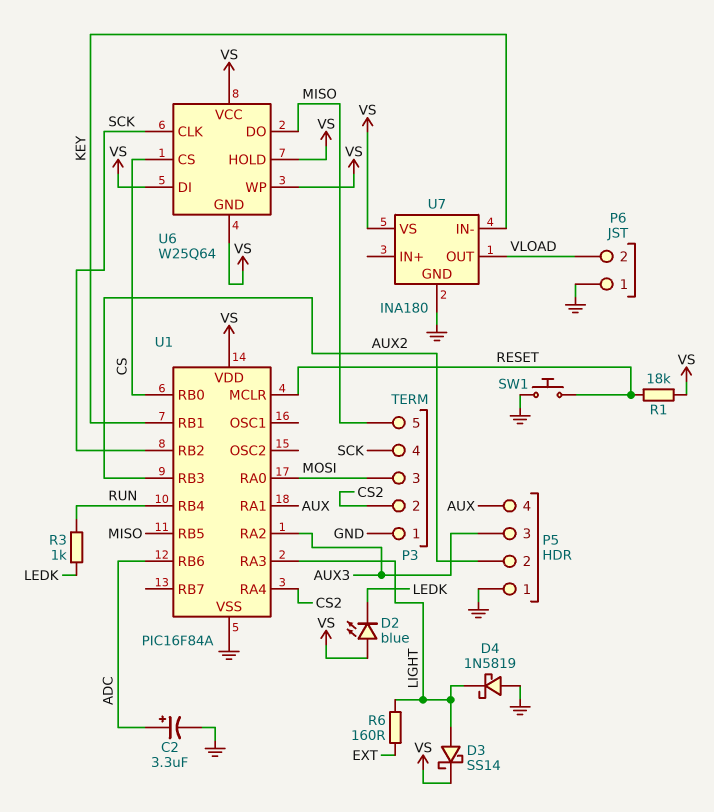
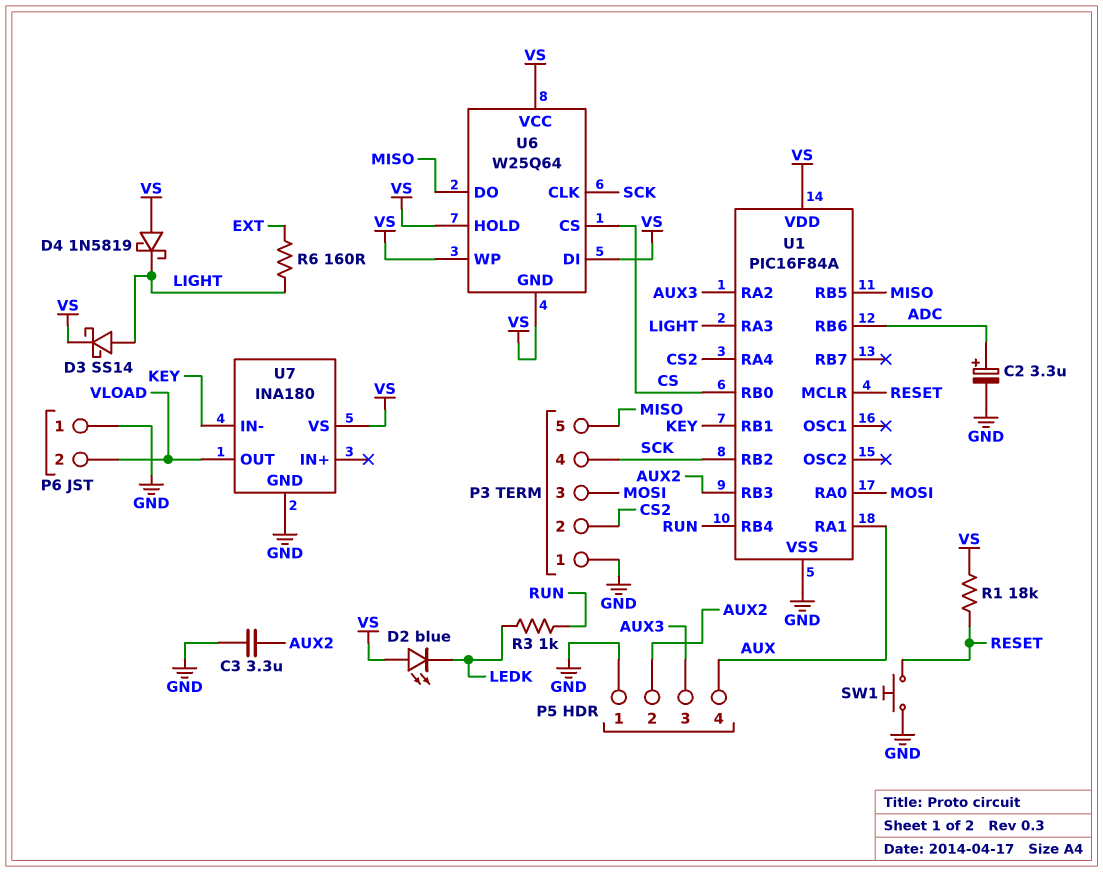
C3: none -> 3.3uF (AUX2, GND)
D4: schottky 1N5819 (A GND, K LIGHT) -> schottky 1N5819 (A VS, K LIGHT)

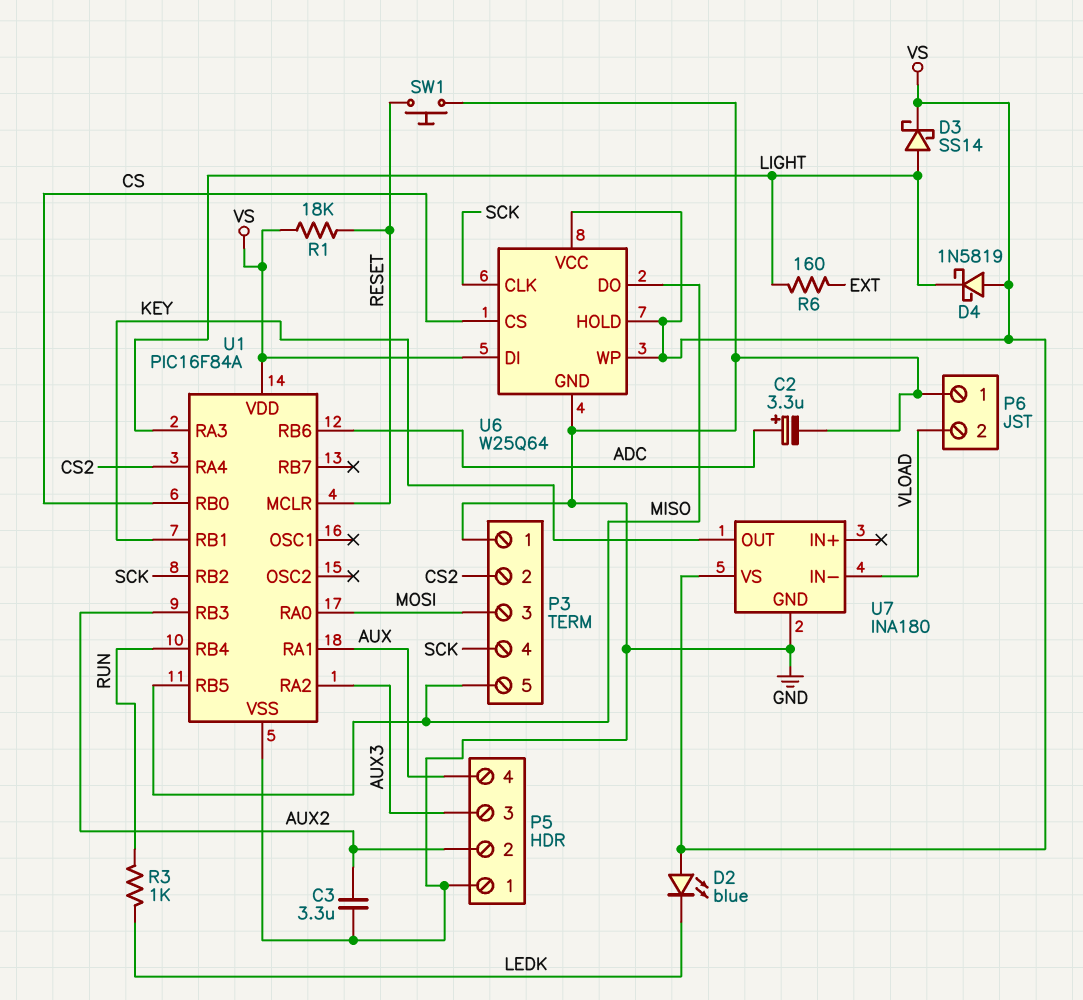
U6 pin GND: VS -> GND
U7 pin IN-: KEY -> VLOAD
U7 pin OUT: VLOAD -> KEY

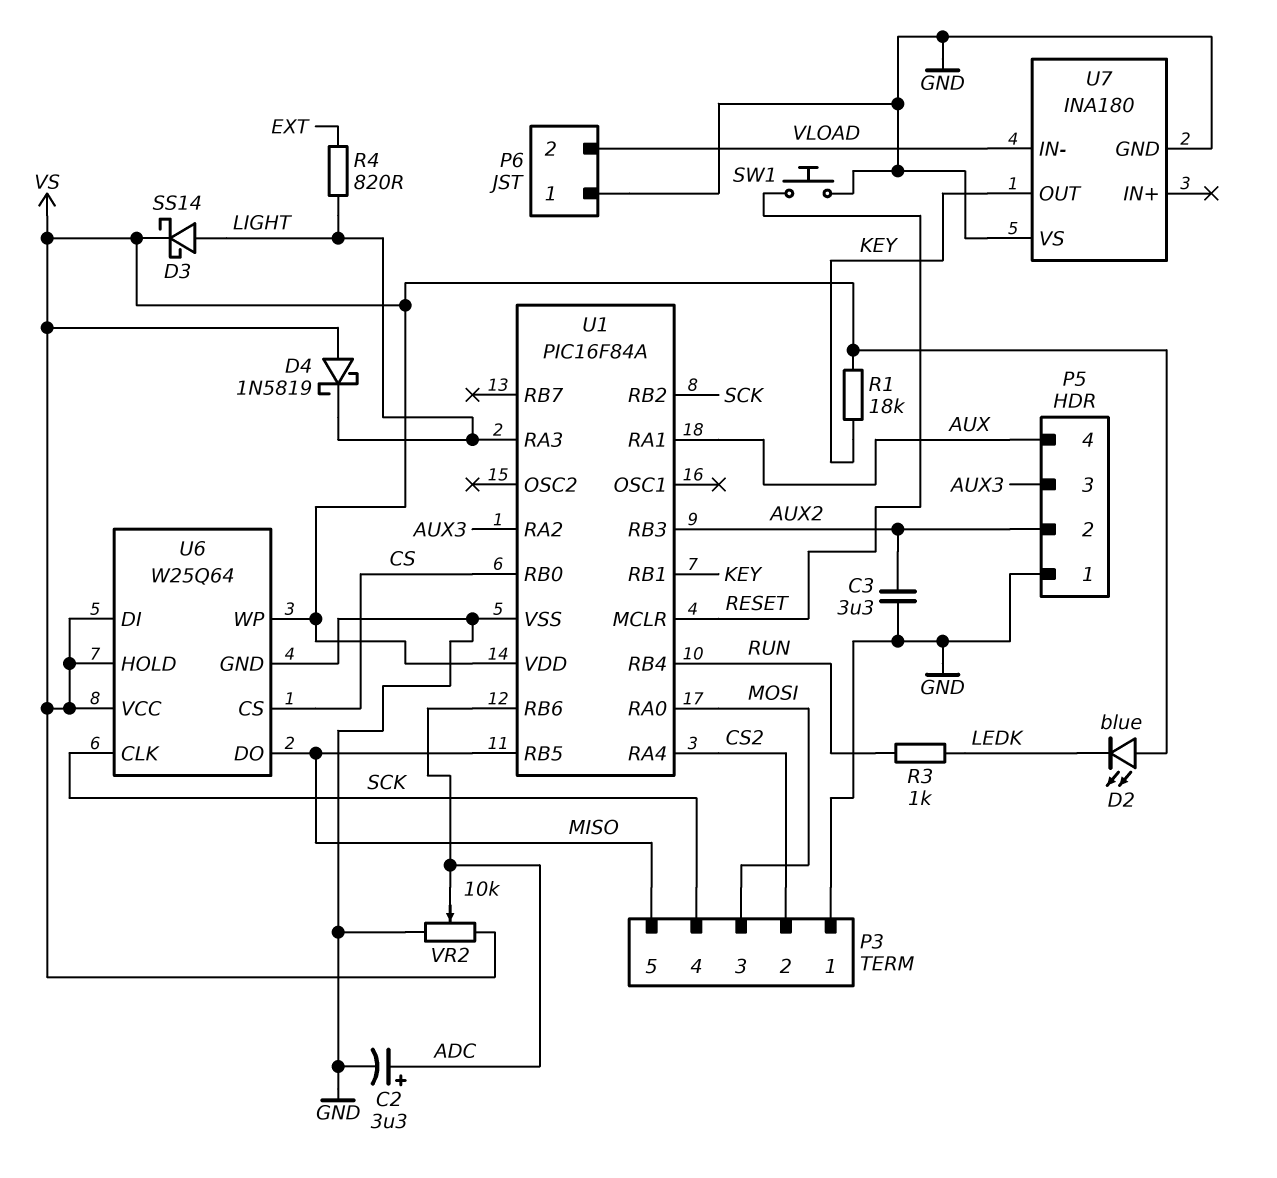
R1: 18k (RESET, VS) -> 18k (KEY, VS)
R4: none -> 820 (EXT, LIGHT)
R6: 160 (EXT, LIGHT) -> none
U7 pin VS: VS -> GND
VR2: none -> 10k (GND, VS, wiper ADC)

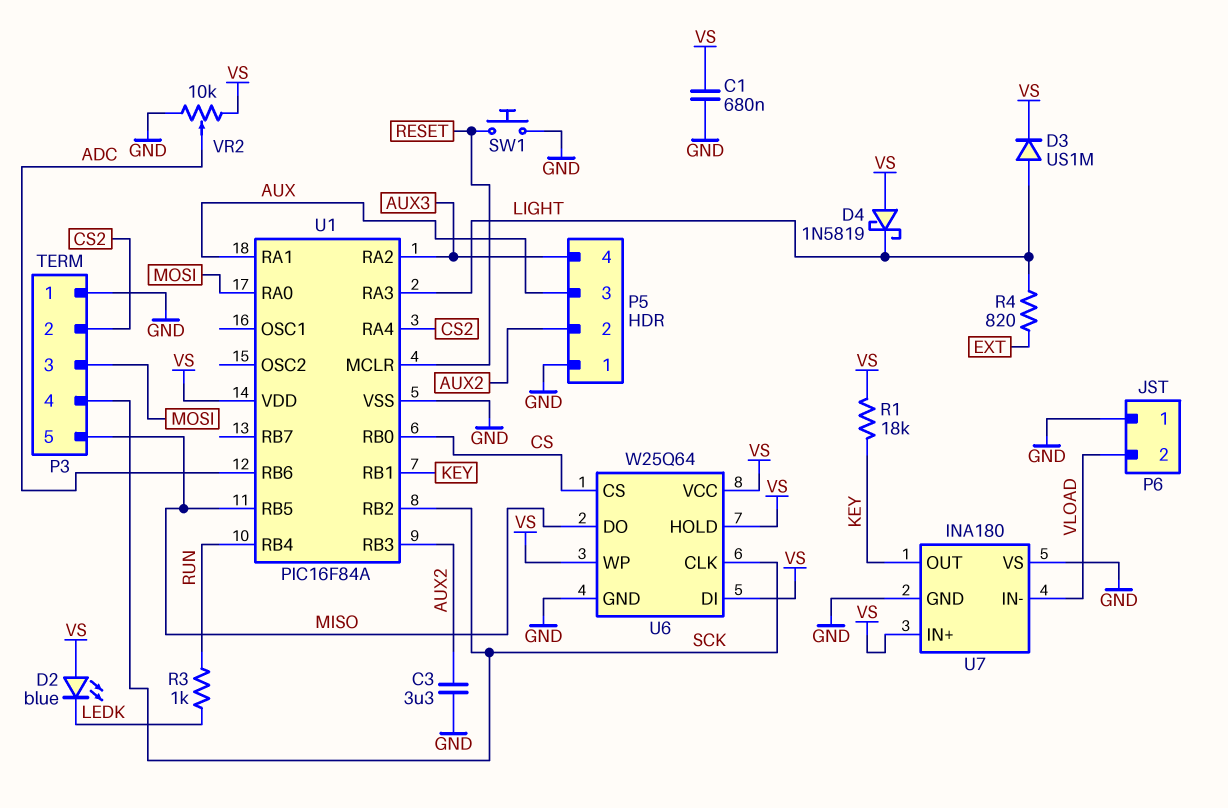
C1: none -> 680nF (GND, VS)
C2: 3.3uF (plus ADC, minus GND) -> none
D3: schottky SS14 (A LIGHT, K VS) -> diode US1M (A LIGHT, K VS)
P5 pin 3: AUX3 -> AUX
P5 pin 4: AUX -> AUX3
U7 pin IN+: none -> VS

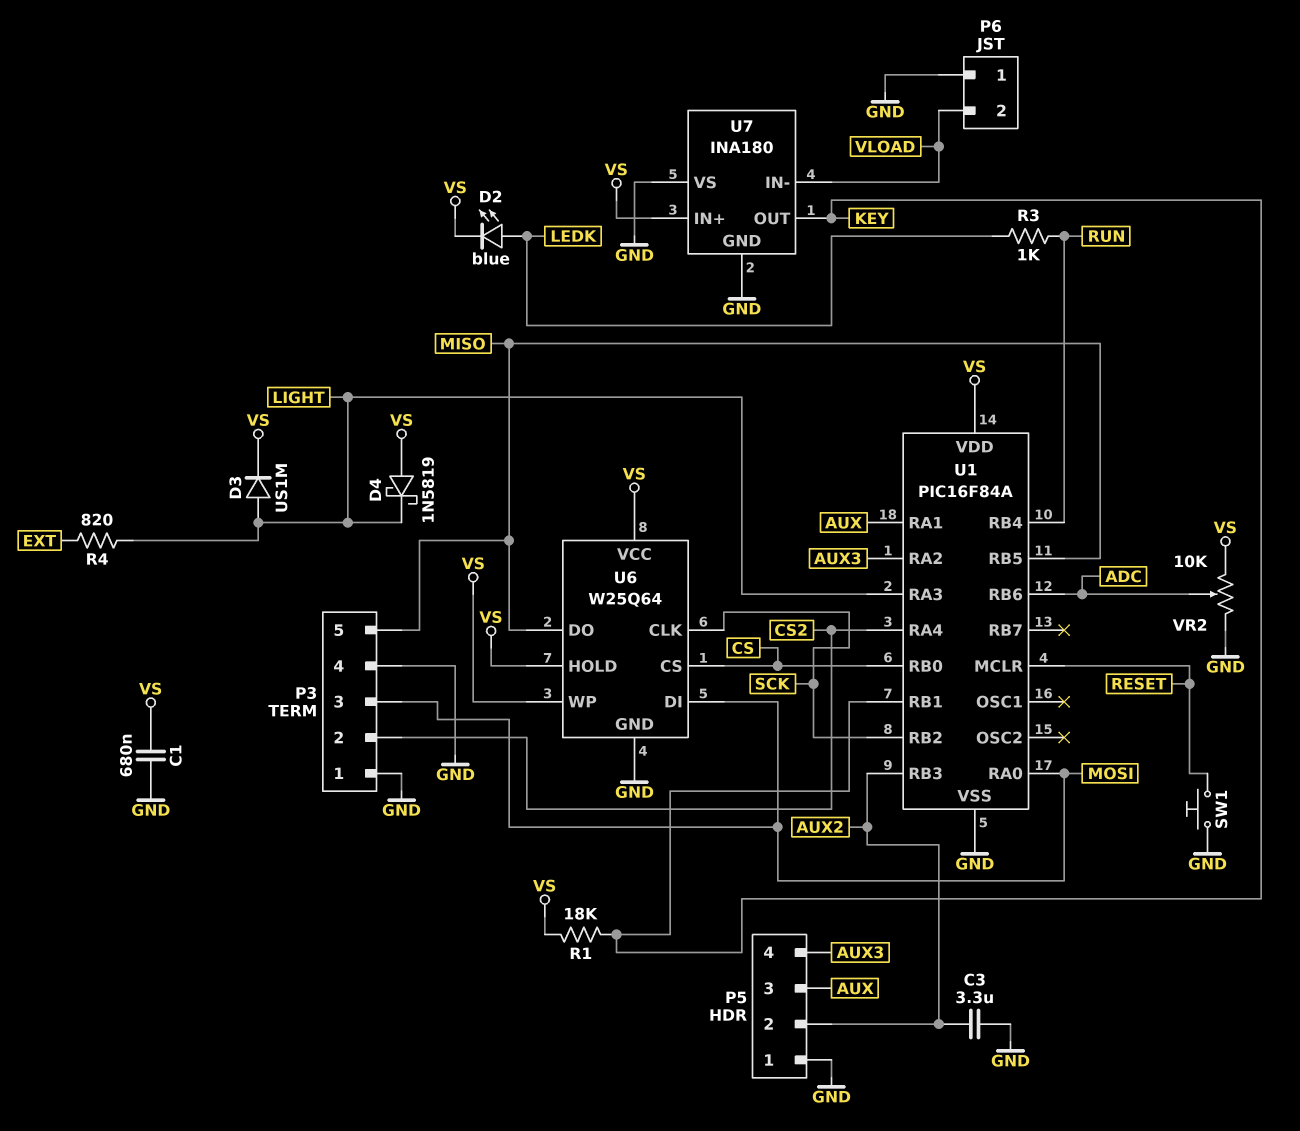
D2: LED blue (A VS, K LEDK) -> LED blue (A LEDK, K VS)
P3 pin 4: SCK -> GND
U6 pin DI: VS -> MOSI

